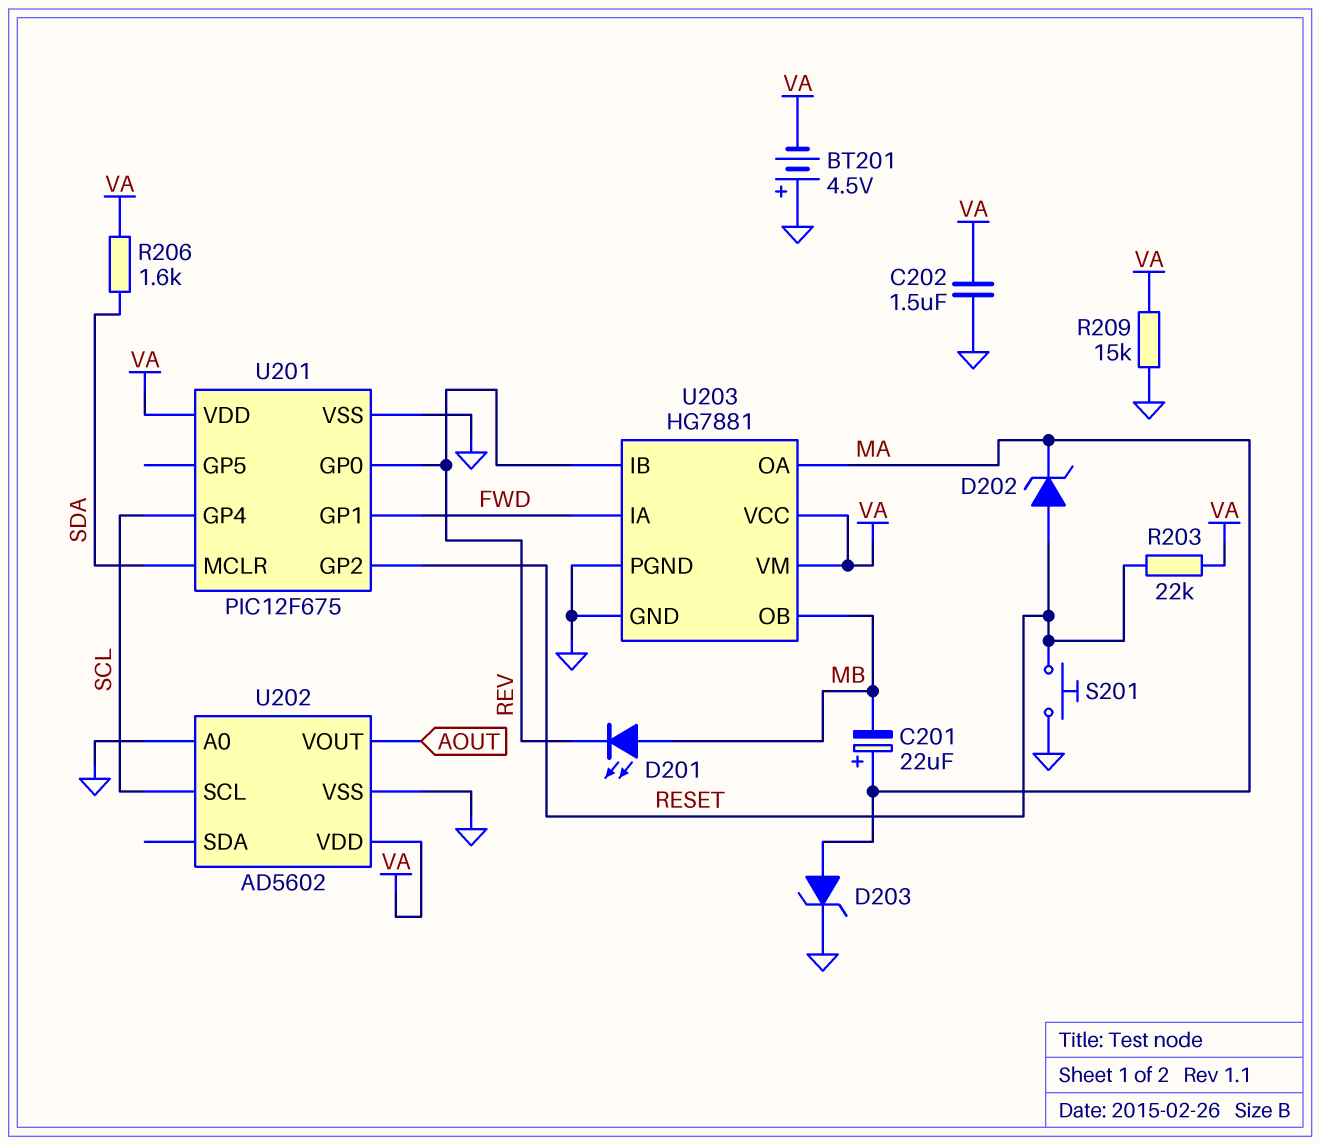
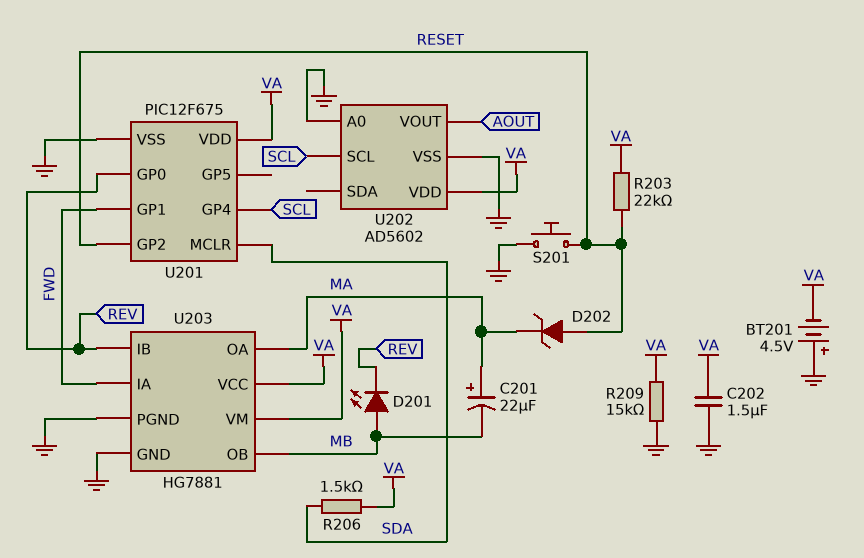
D203: zener (A MA, K GND) -> none
R206: 1.6k (SDA, VA) -> 1.5k (SDA, VA)

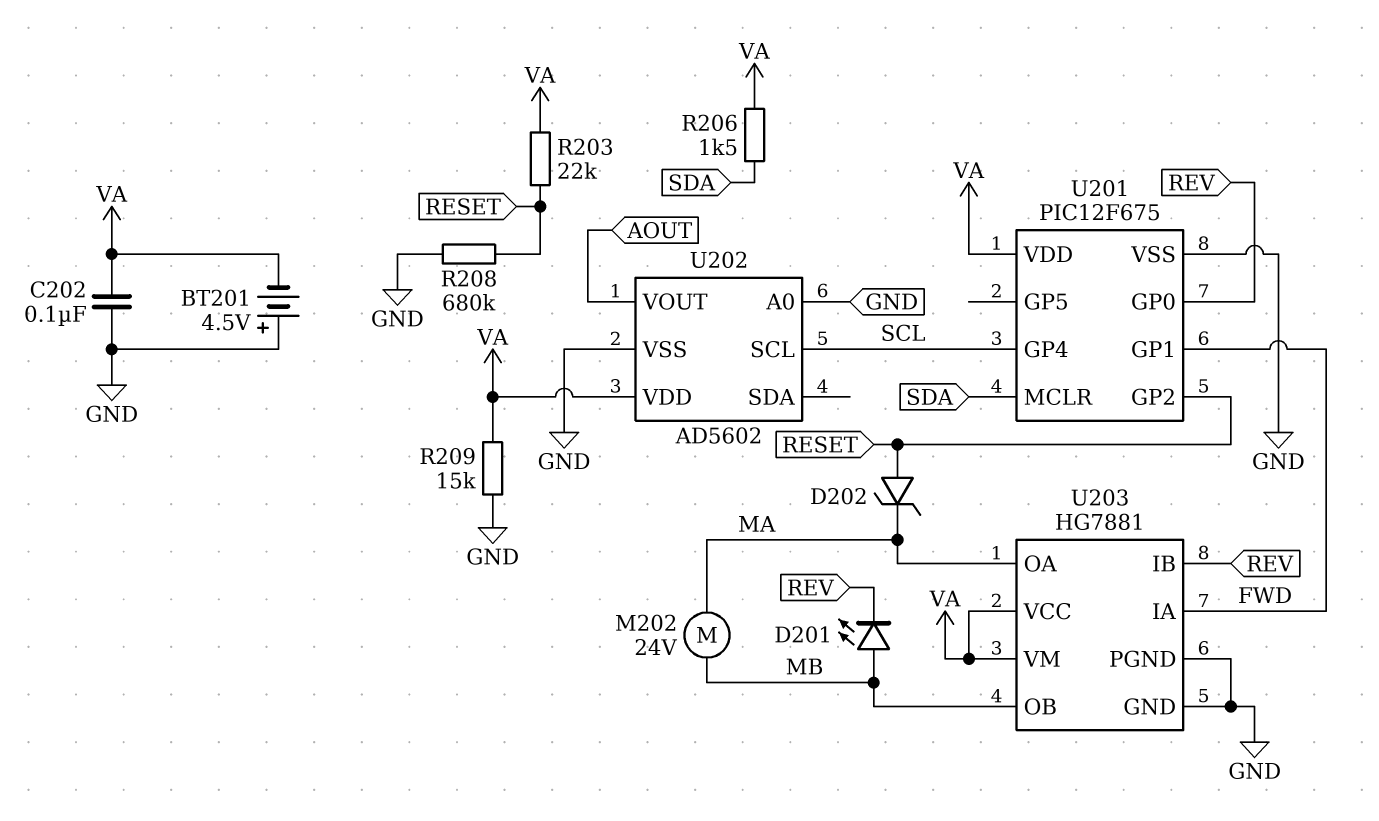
C201: 22uF (plus MA, minus MB) -> none
C202: 1.5uF (GND, VA) -> 100nF (GND, VA)
M202: none -> motor 24V (MA, MB)
R208: none -> 680k (GND, RESET)
S201: button (GND, RESET) -> none

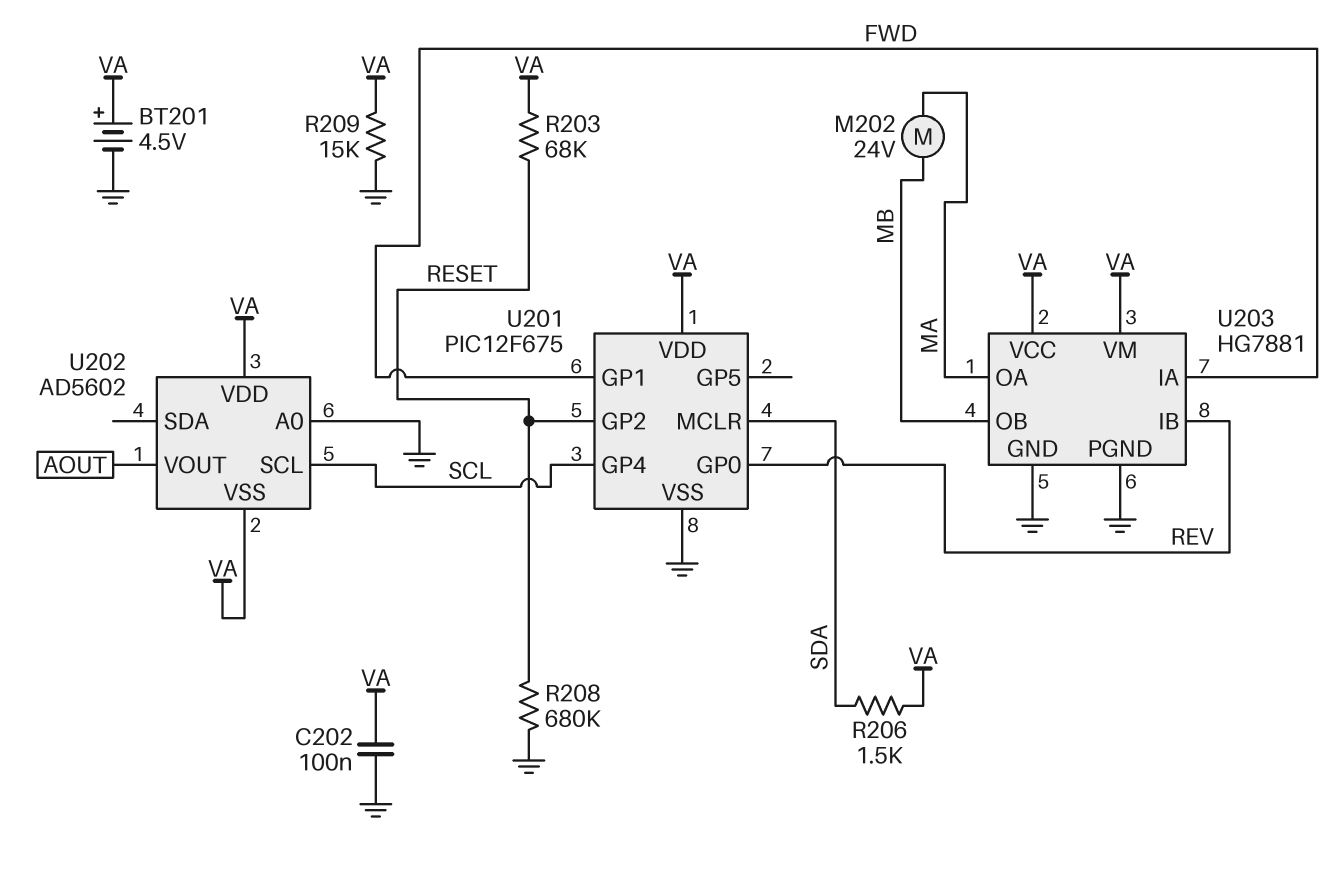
BT201: 4.5V (plus GND, minus VA) -> 4.5V (plus VA, minus GND)
D201: LED (A MB, K REV) -> none
D202: zener (A RESET, K MA) -> none
R203: 22k (RESET, VA) -> 68k (RESET, VA)
U202 pin VSS: GND -> VA

